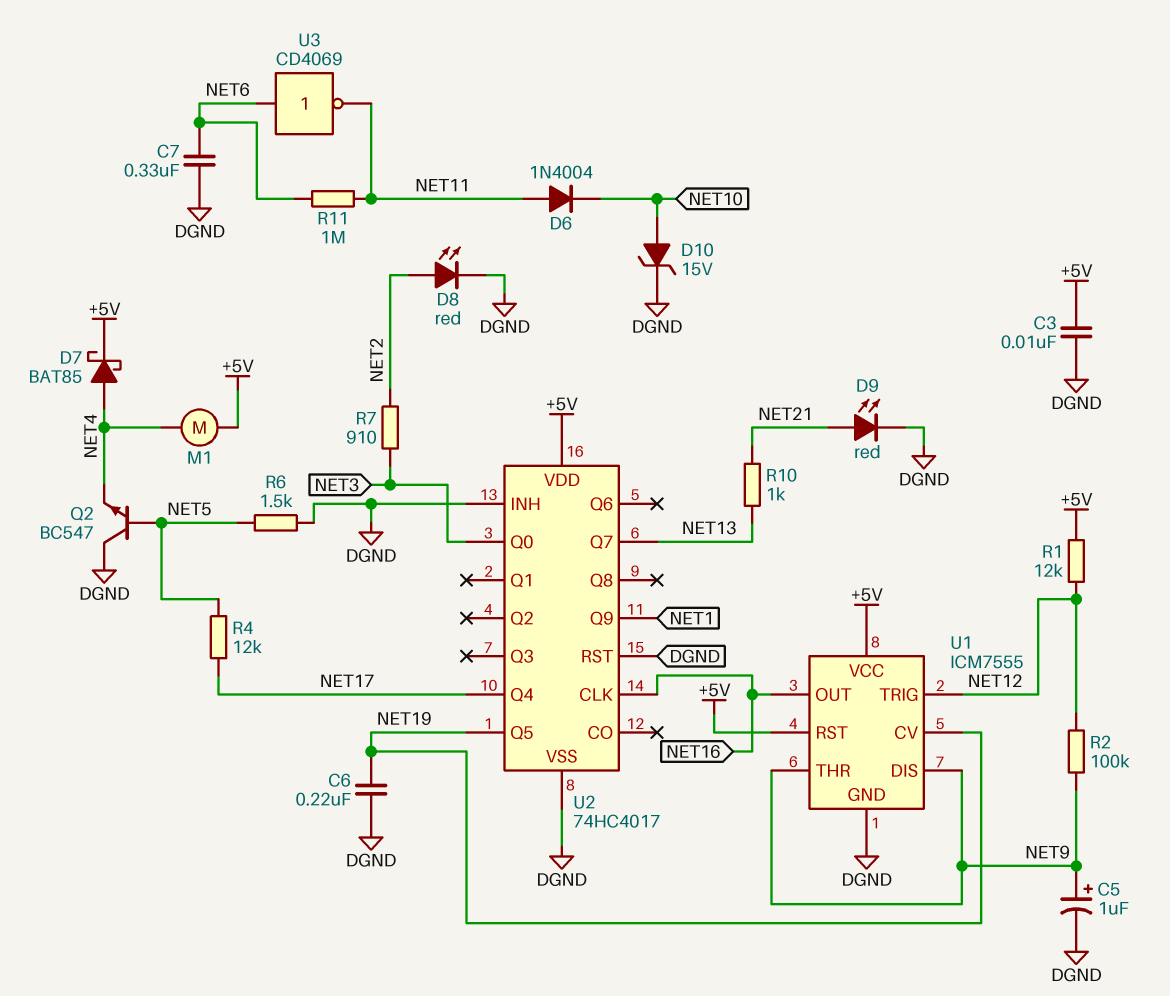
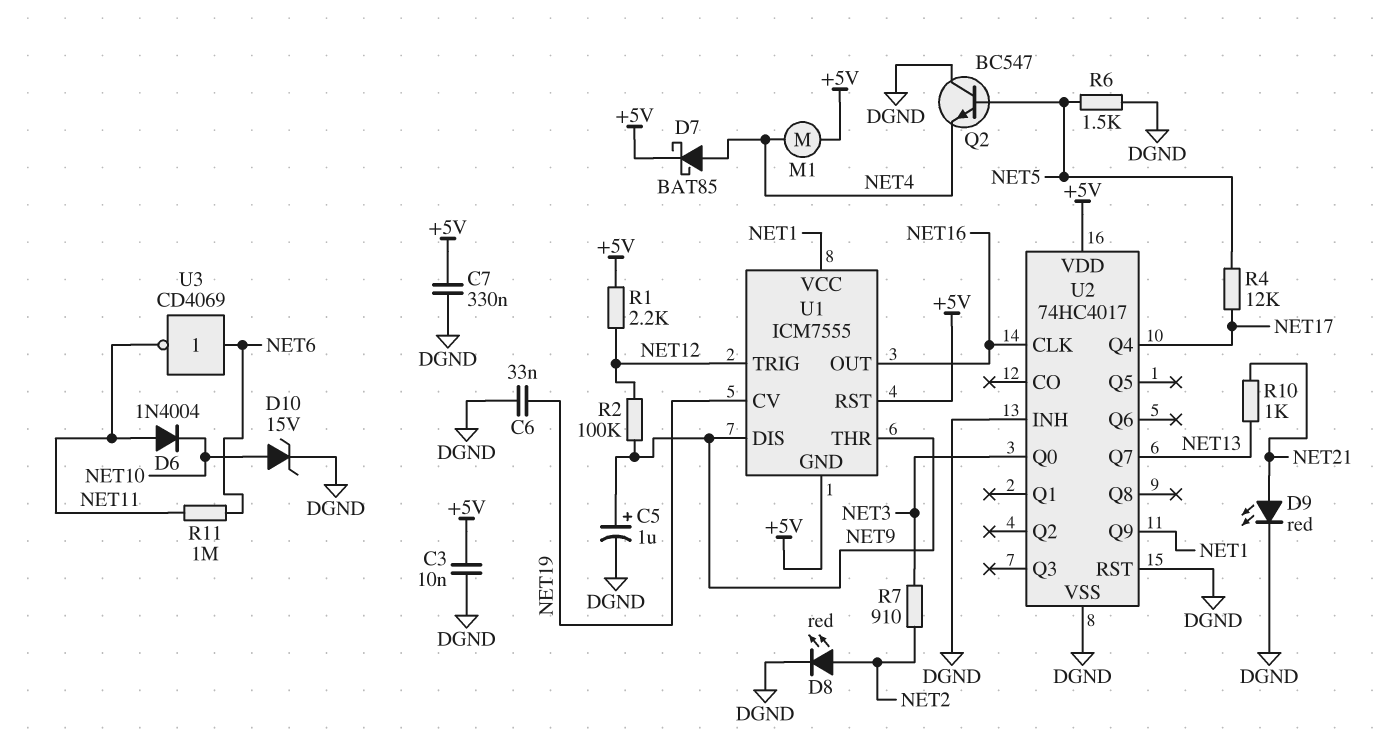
C6: 220nF (DGND, NET19) -> 33nF (DGND, NET19)
C7: 330nF (DGND, NET6) -> 330nF (+5V, DGND)
R1: 12k (+5V, NET12) -> 2.2k (+5V, NET12)
U1 pin GND: DGND -> +5V
U1 pin VCC: +5V -> NET1
U2 pin Q5: NET19 -> none

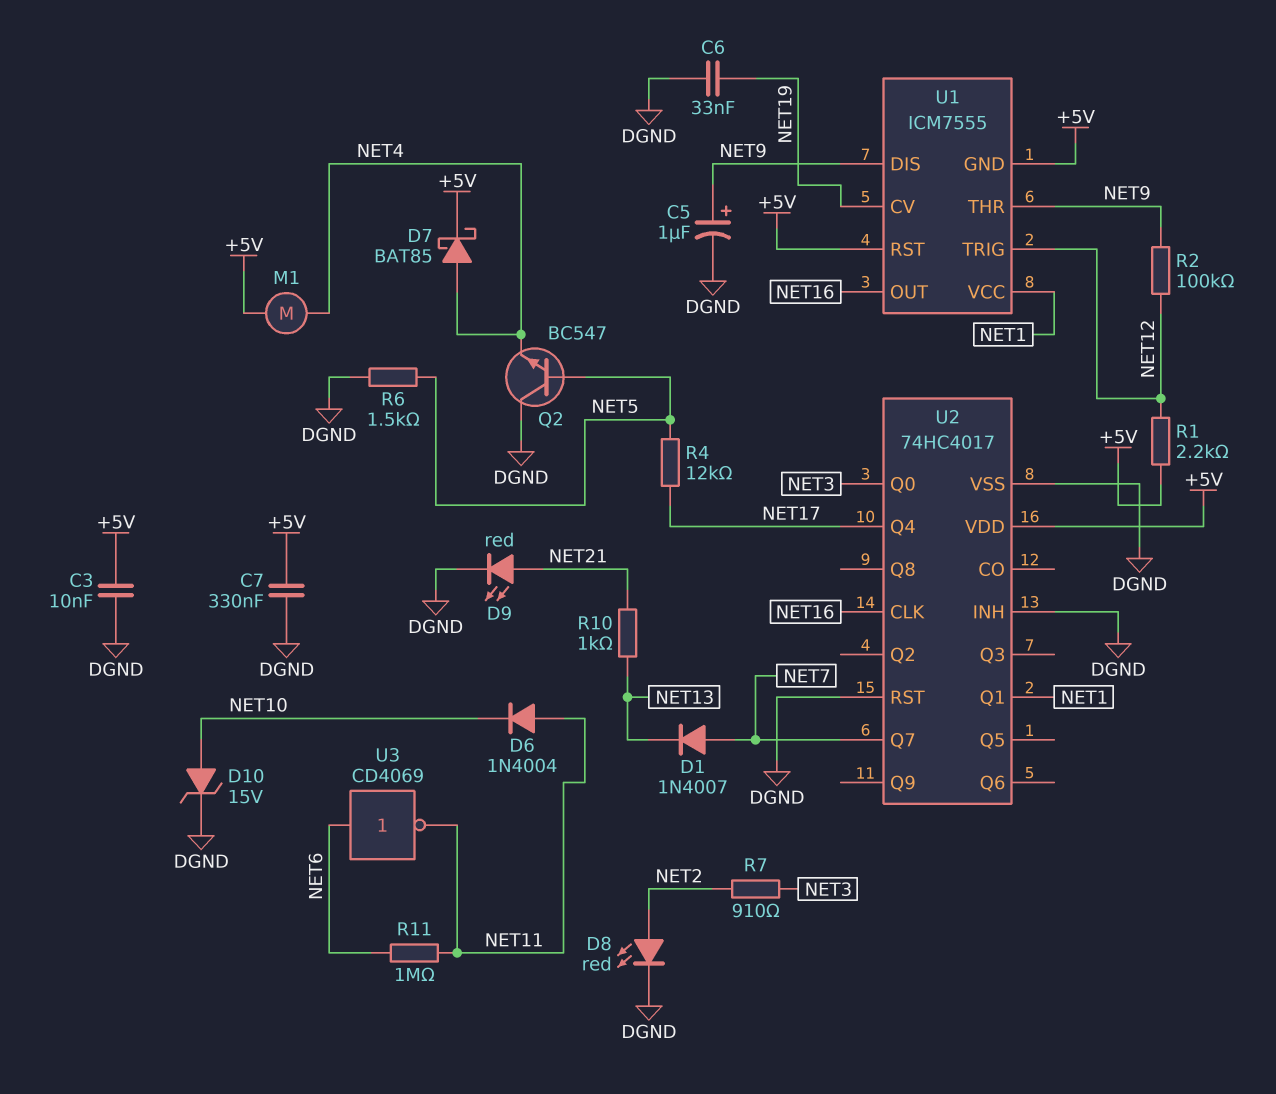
D1: none -> diode 1N4007 (A NET7, K NET13)
U2 pin Q1: none -> NET1
U2 pin Q7: NET13 -> NET7
U2 pin Q9: NET1 -> none

